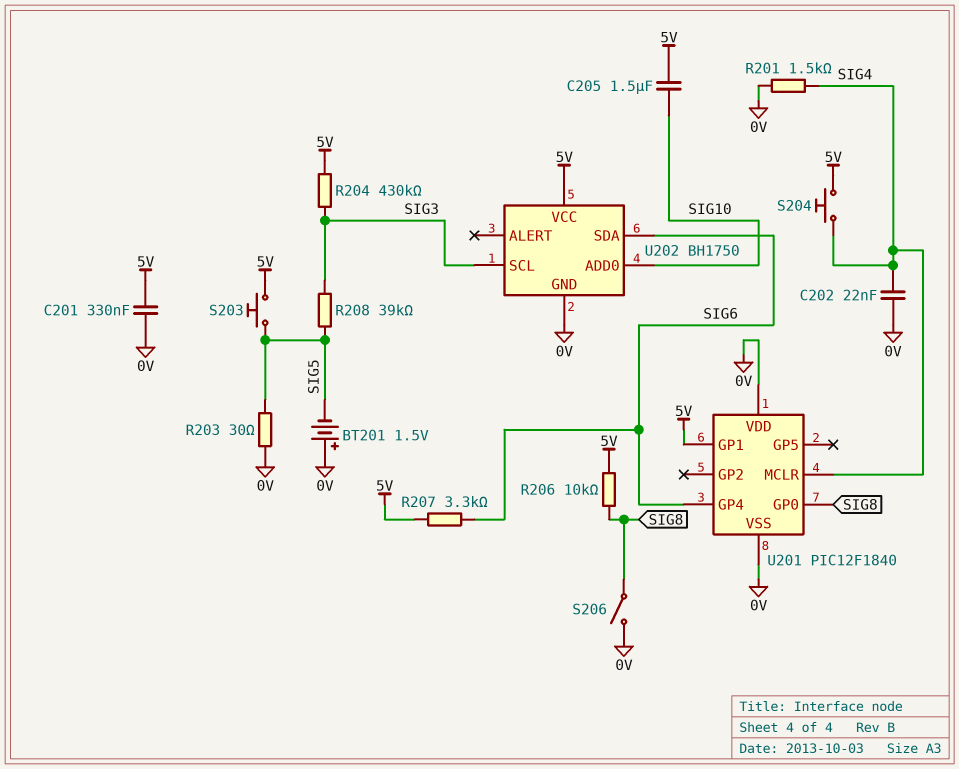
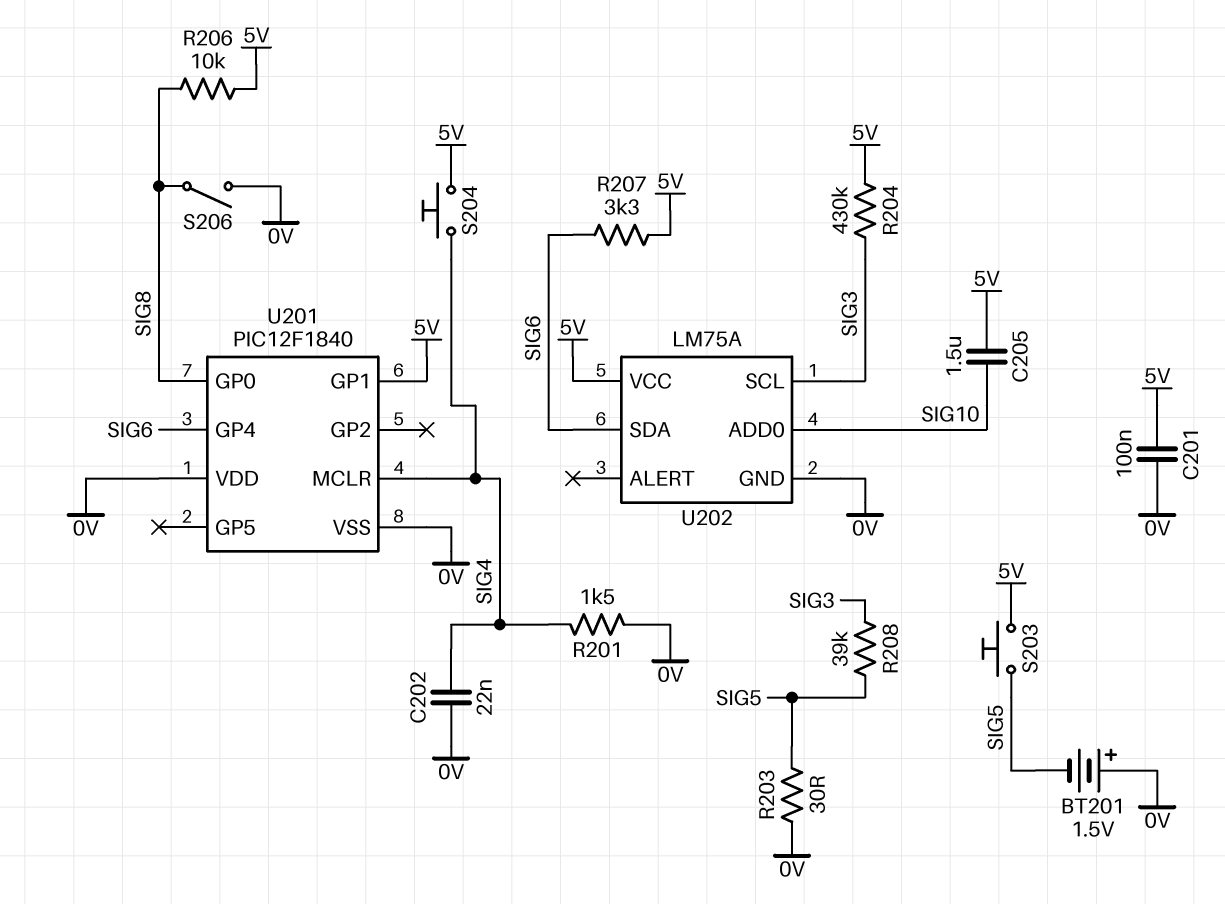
C201: 330nF (0V, 5V) -> 100nF (0V, 5V)
U202: BH1750 -> LM75A

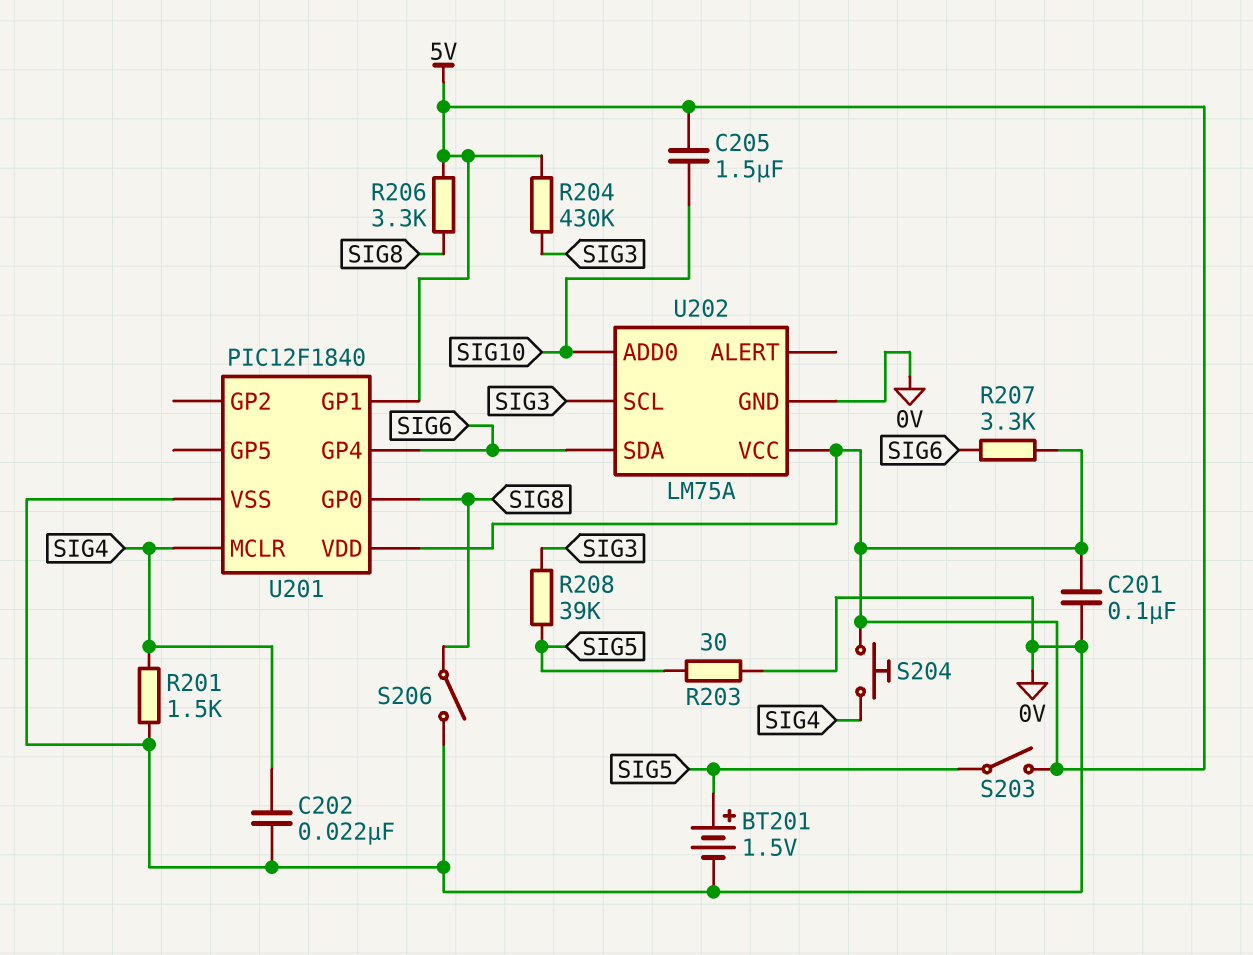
BT201: 1.5V (plus 0V, minus SIG5) -> 1.5V (plus SIG5, minus 0V)
R206: 10k (5V, SIG8) -> 3.3k (5V, SIG8)
S203: button (5V, SIG5) -> switch (5V, SIG5)
U201 pin VDD: 0V -> 5V

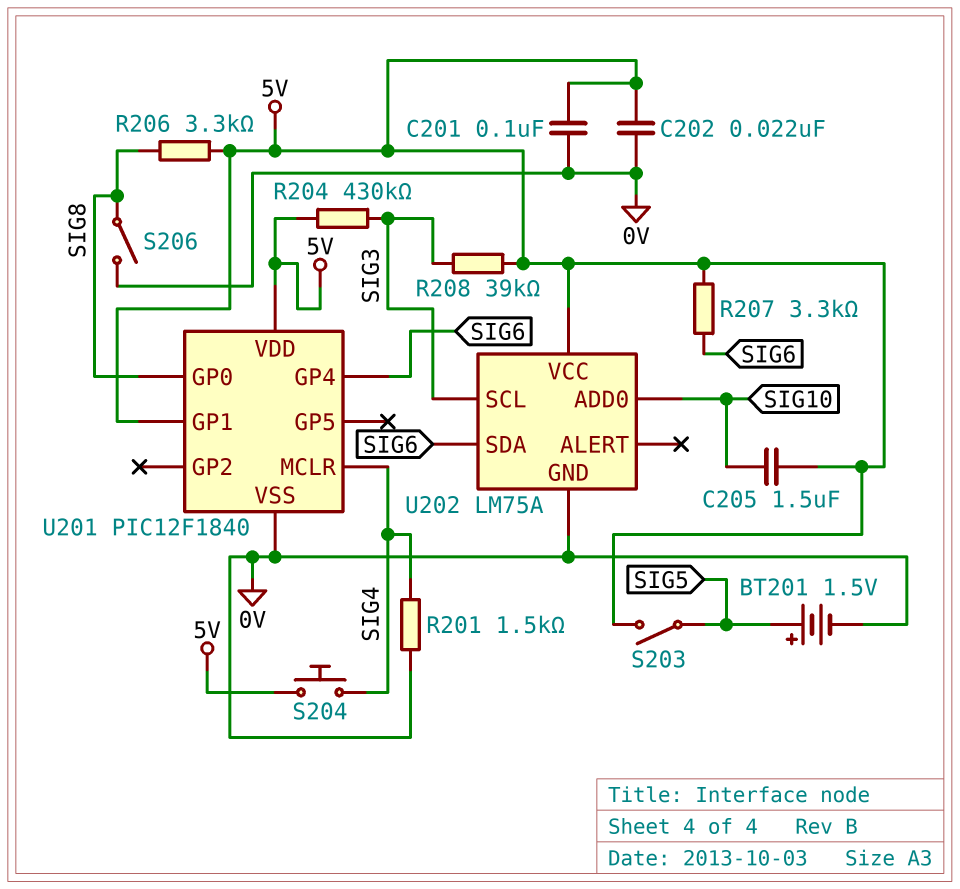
C202: 22nF (0V, SIG4) -> 22nF (0V, 5V)
R203: 30 (0V, SIG5) -> none
R208: 39k (SIG3, SIG5) -> 39k (5V, SIG3)

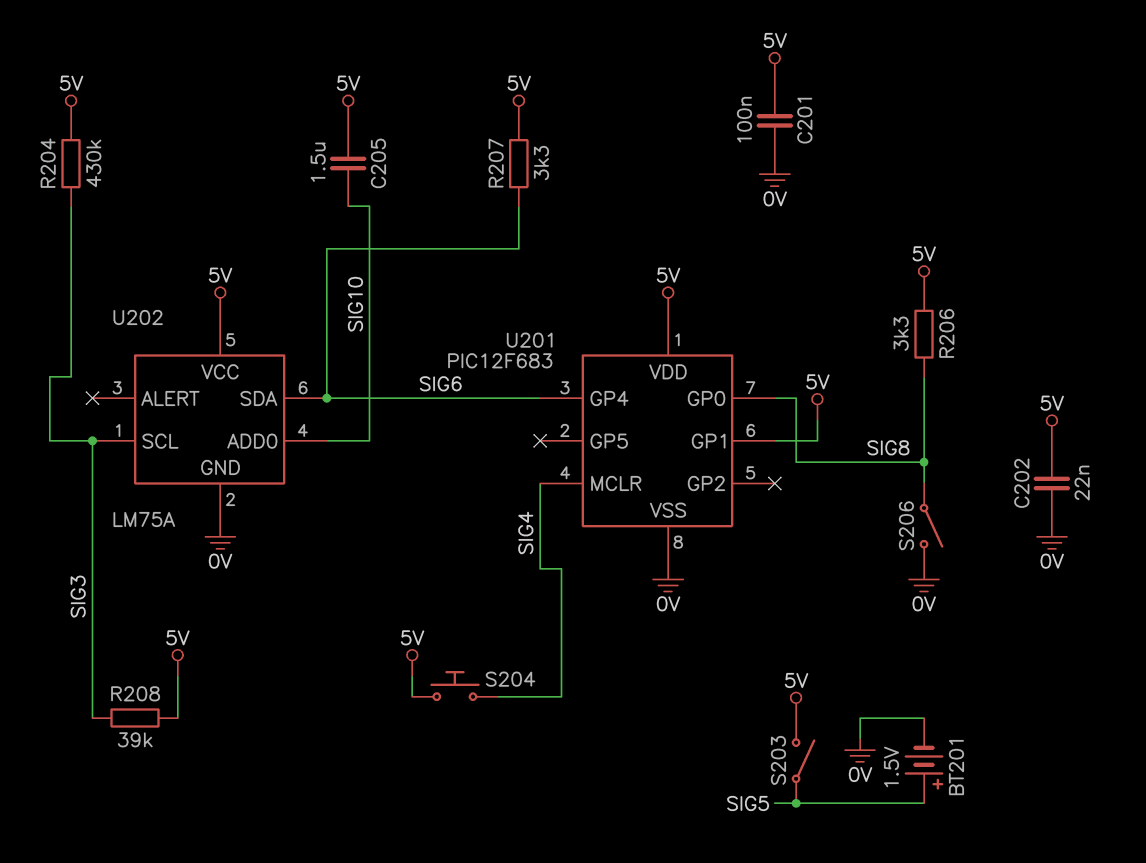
R201: 1.5k (0V, SIG4) -> none
U201: PIC12F1840 -> PIC12F683

